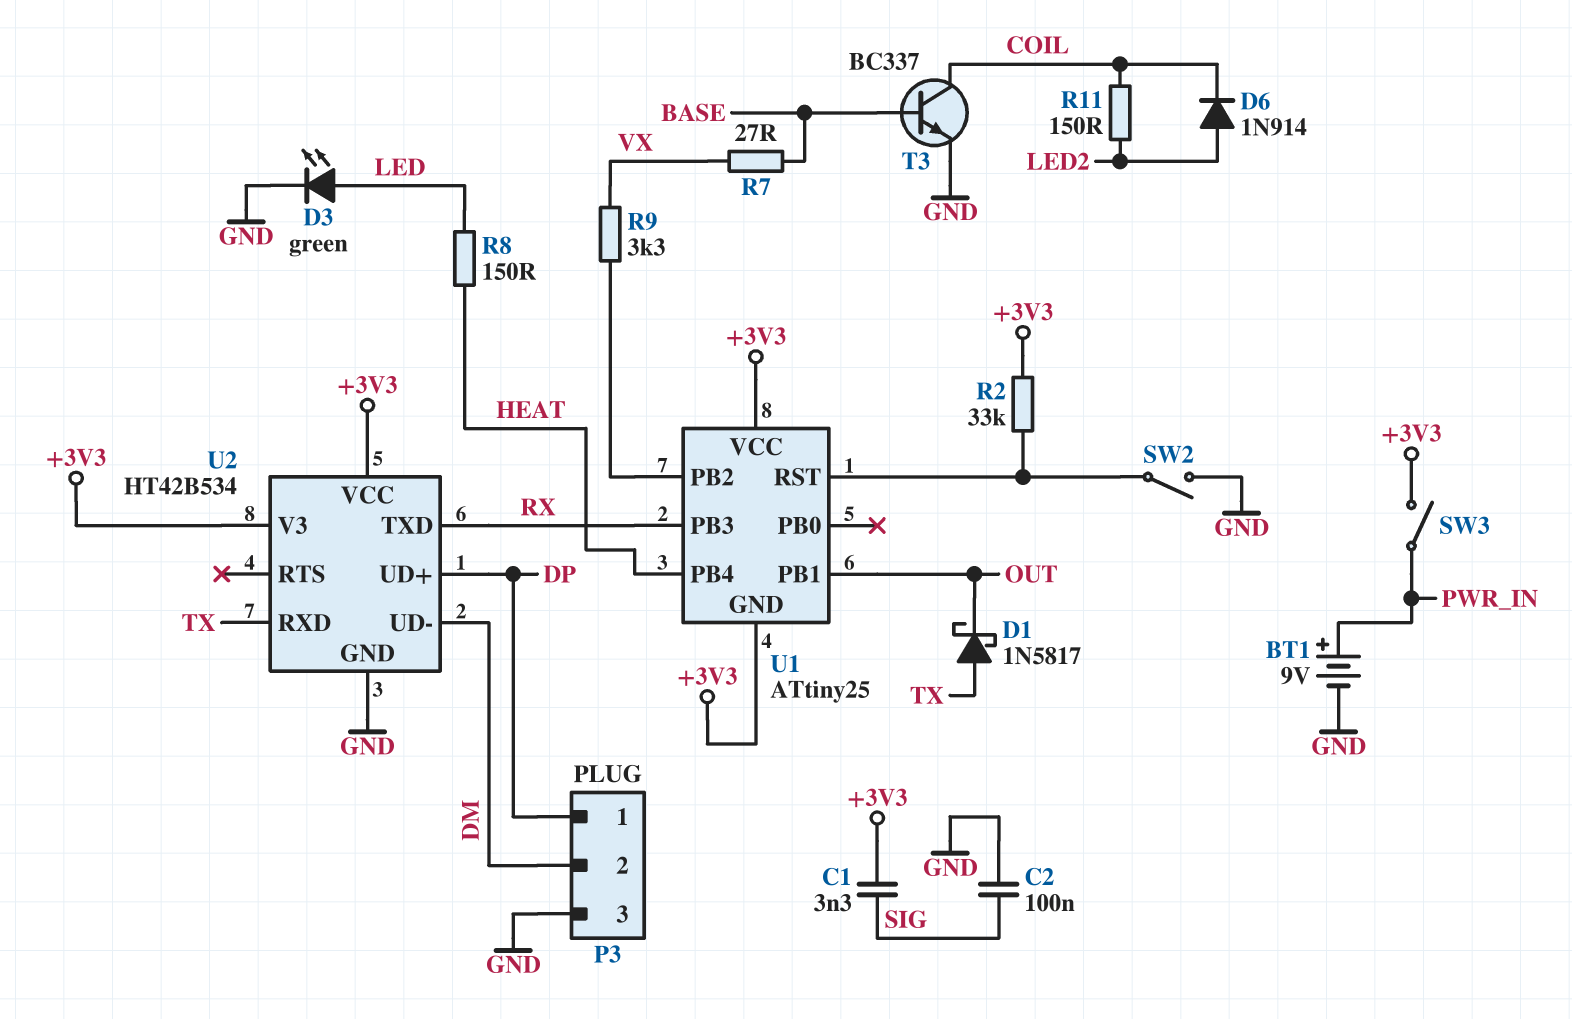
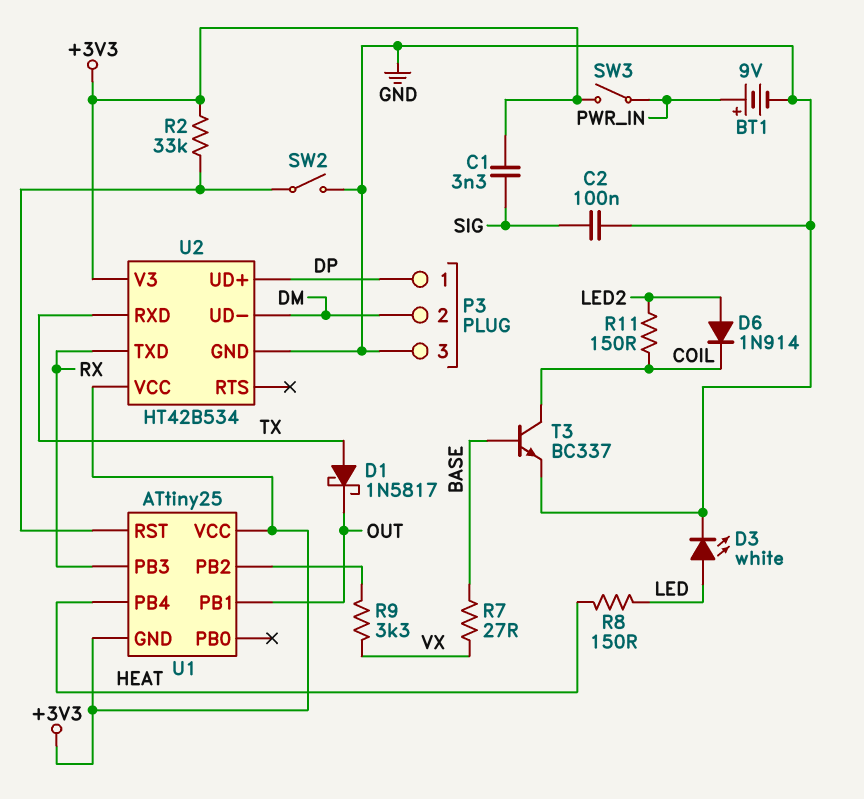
D3: LED green (A LED, K GND) -> LED white (A LED, K GND)

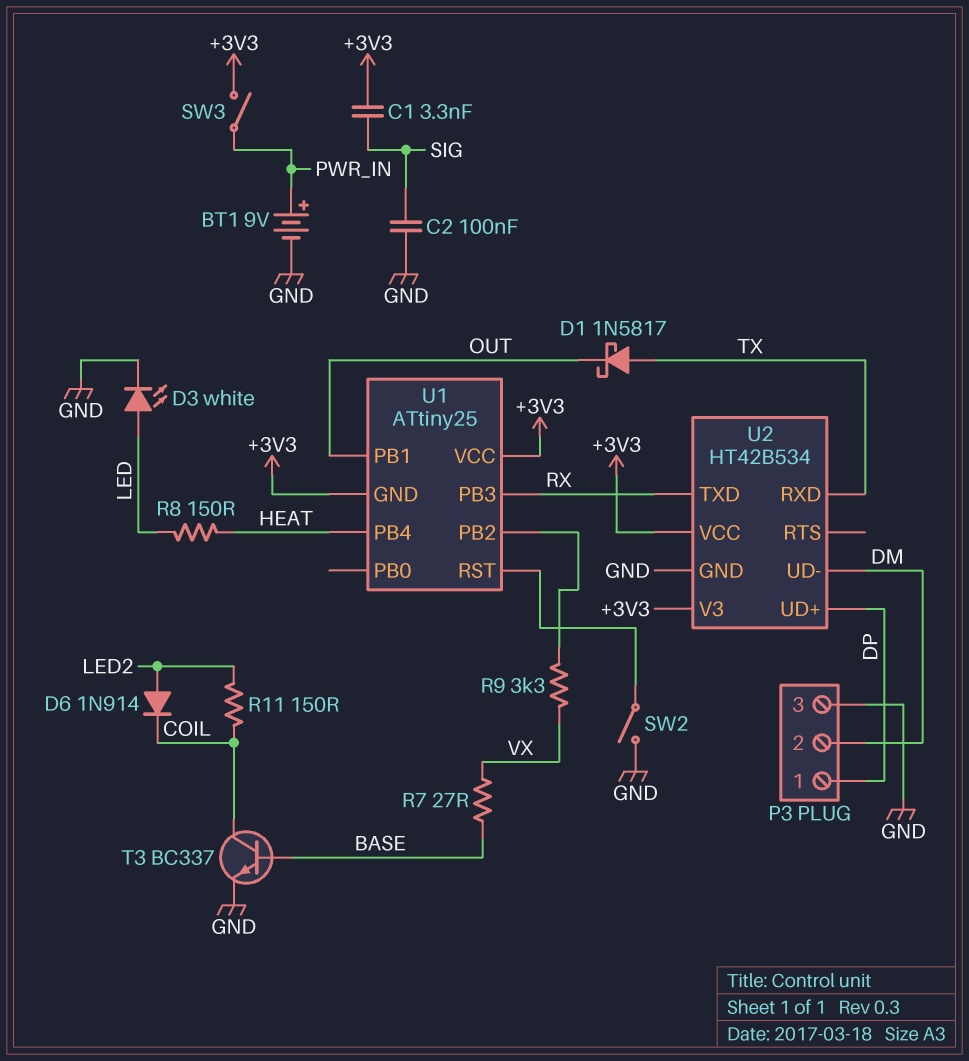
R2: 33k (+3V3, U1/RST) -> none

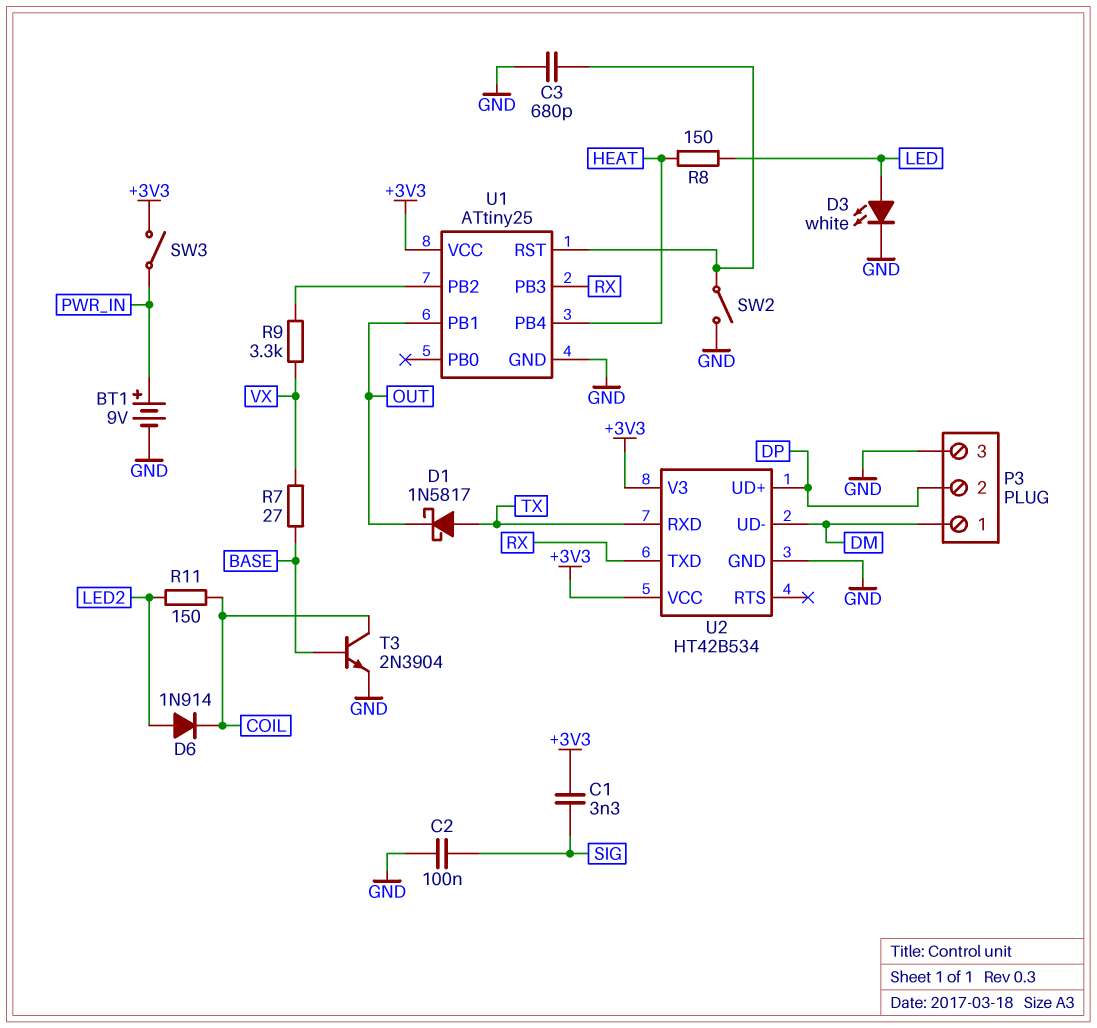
C3: none -> 680pF (GND, U1/RST)
P3 pin 1: DP -> DM
P3 pin 2: DM -> DP
T3: NPN BC337 (B BASE, C COIL, E GND) -> NPN 2N3904 (B BASE, C COIL, E GND)
U1 pin GND: +3V3 -> GND

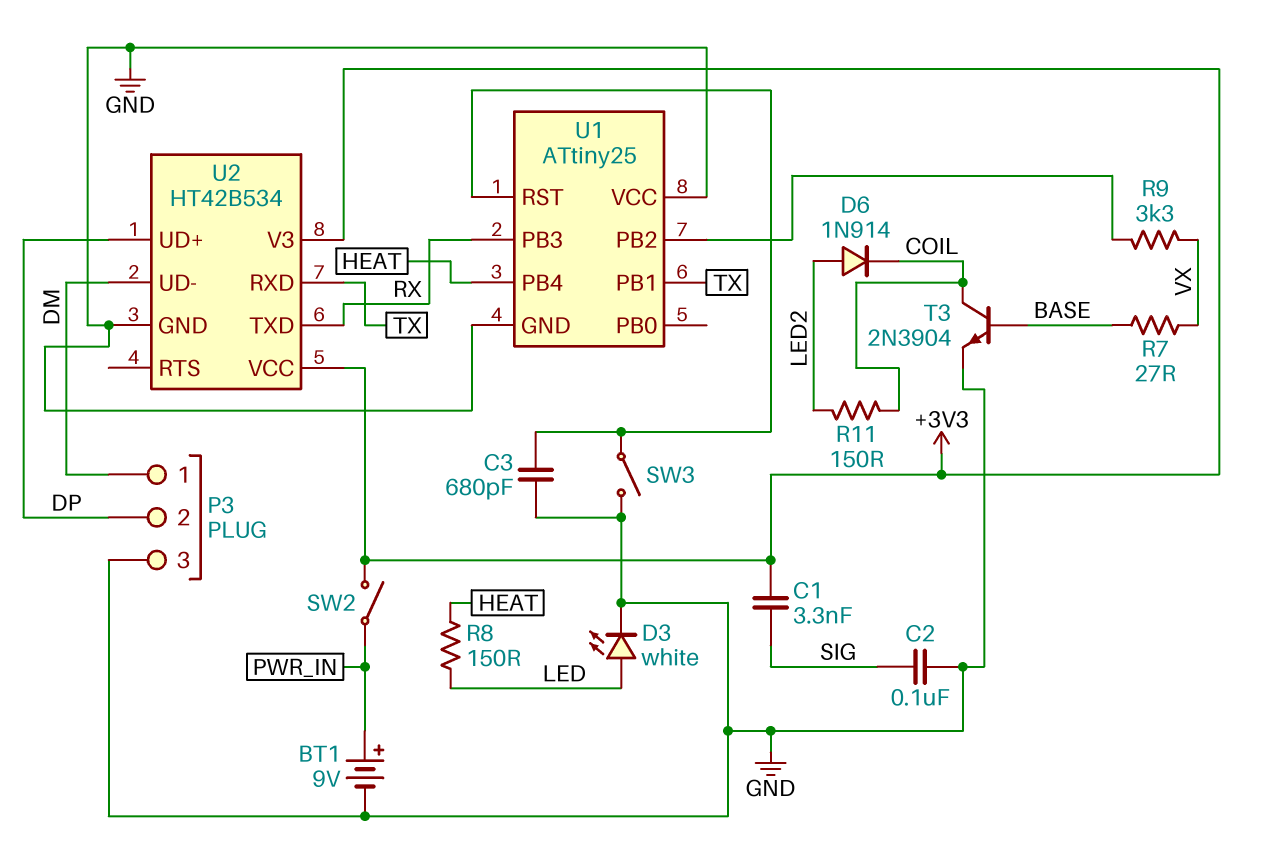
D1: schottky 1N5817 (A TX, K OUT) -> none
SW2: switch (GND, U1/RST) -> switch (+3V3, PWR_IN)
SW3: switch (+3V3, PWR_IN) -> switch (GND, U1/RST)
U1 pin PB1: OUT -> TX
U1 pin VCC: +3V3 -> GND

